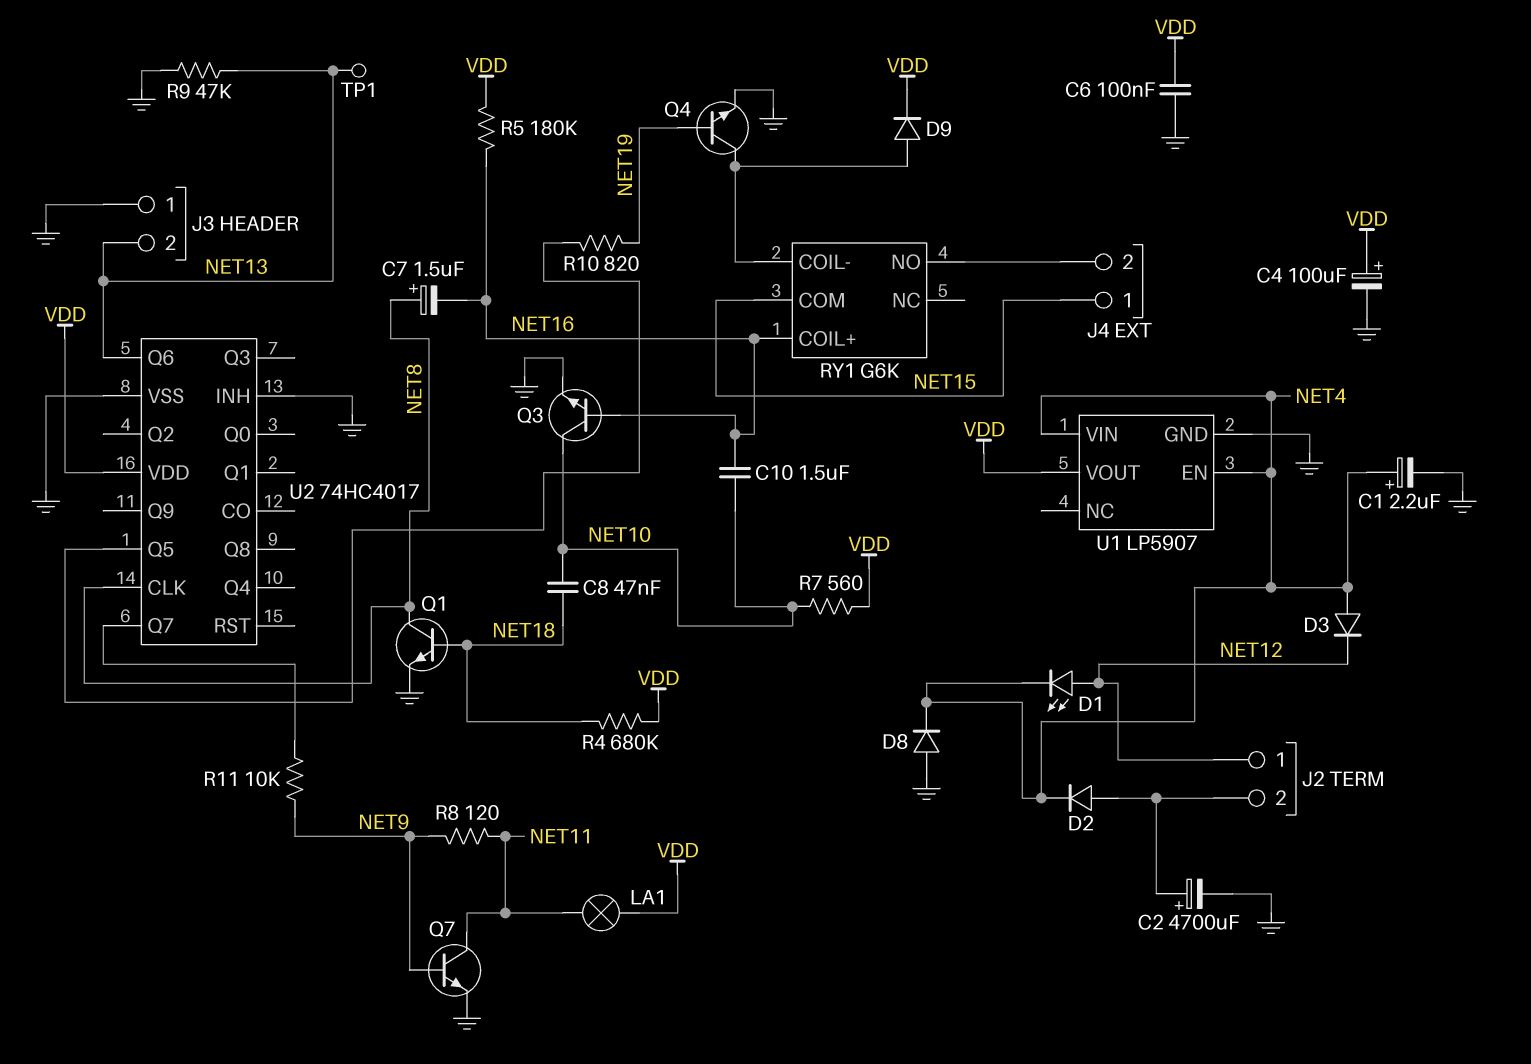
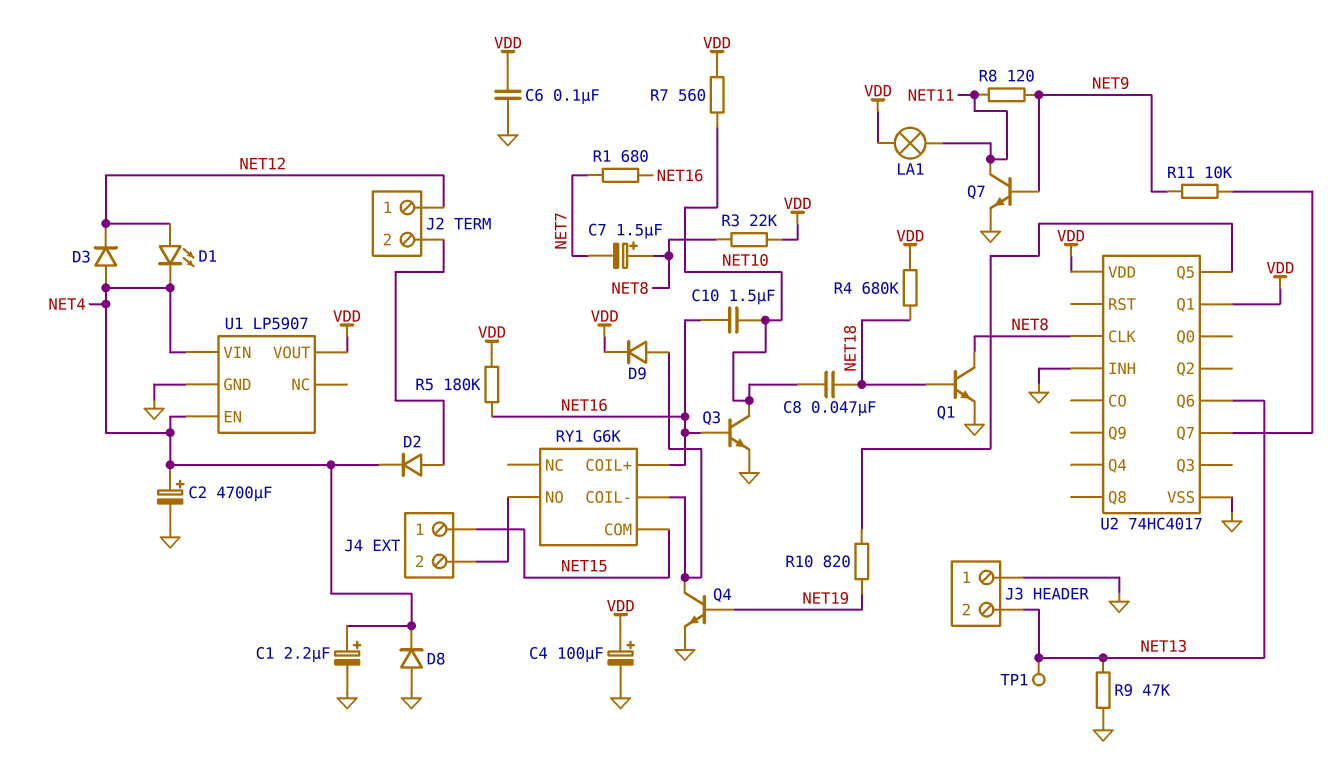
C2: 4700uF (plus J2/2, minus GND) -> 4700uF (plus NET4, minus GND)
C7: 1.5uF (plus NET8, minus NET16) -> 1.5uF (plus NET8, minus NET7)
R1: none -> 680 (NET7, NET16)
R3: none -> 22k (NET8, VDD)
U2 pin Q1: none -> VDD

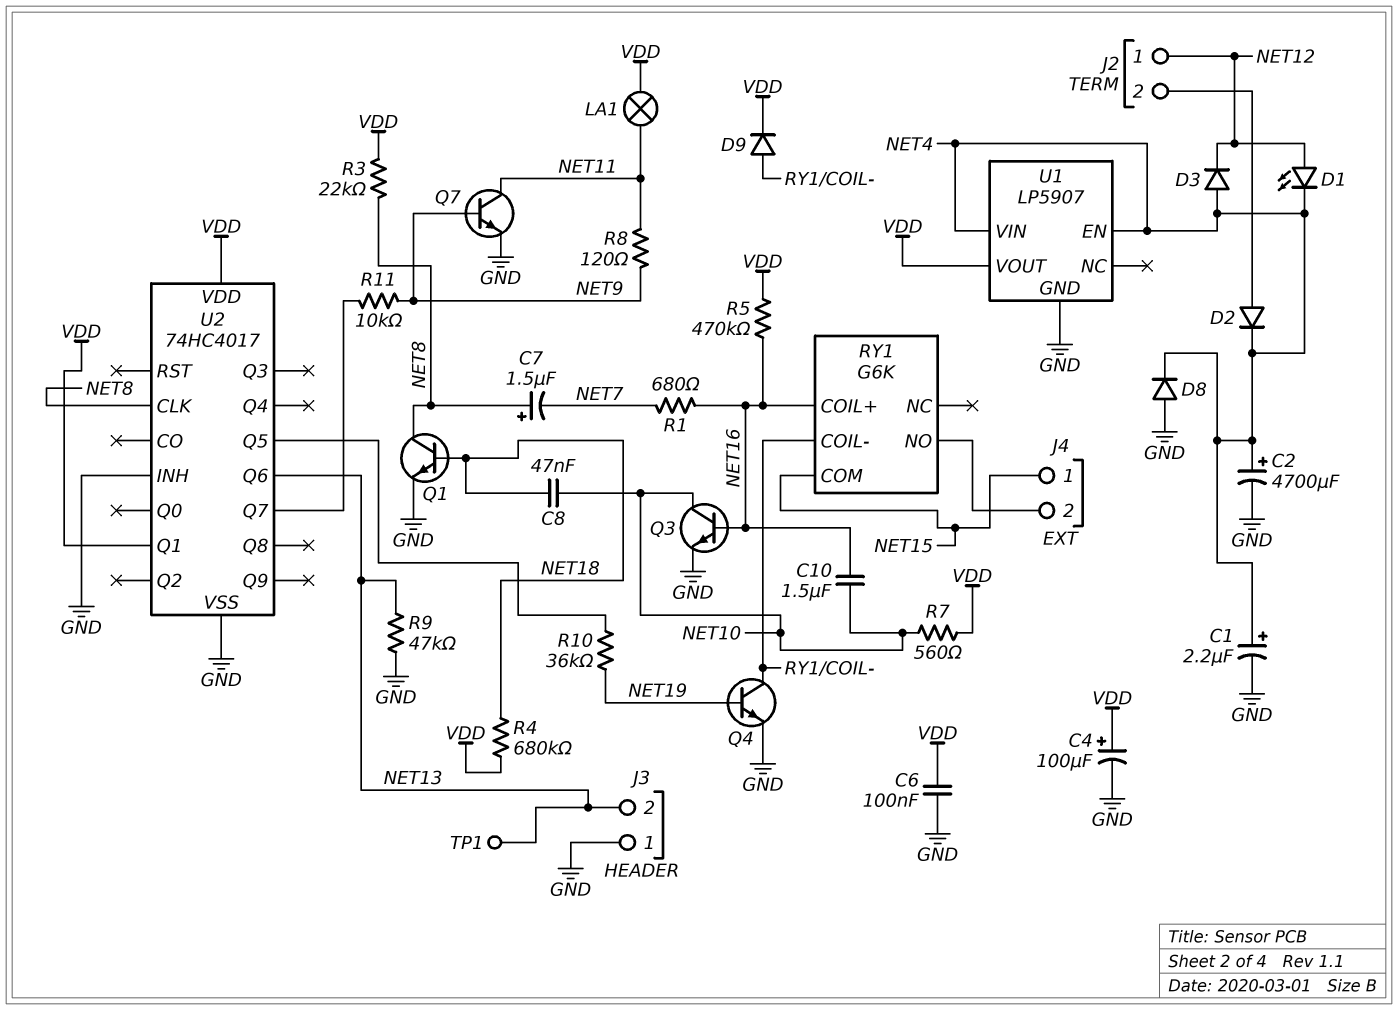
R5: 180k (NET16, VDD) -> 470k (NET16, VDD)
R10: 820 (NET19, U2/Q5) -> 36k (NET19, U2/Q5)

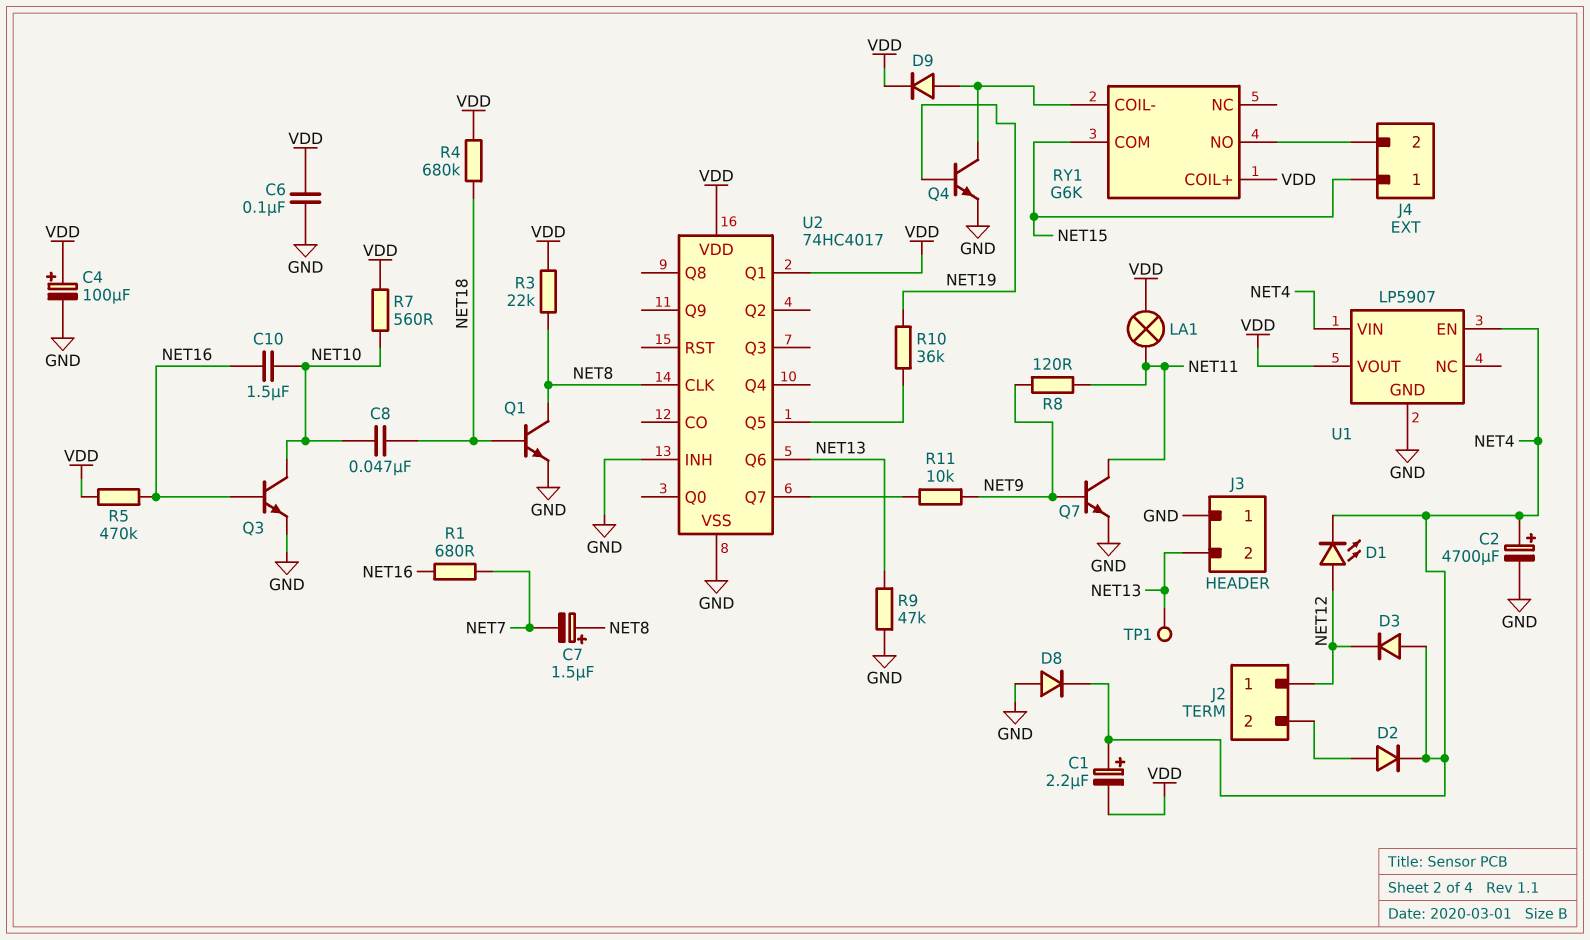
C1: 2.2uF (plus NET4, minus GND) -> 2.2uF (plus NET4, minus VDD)
RY1 pin COIL+: NET16 -> VDD

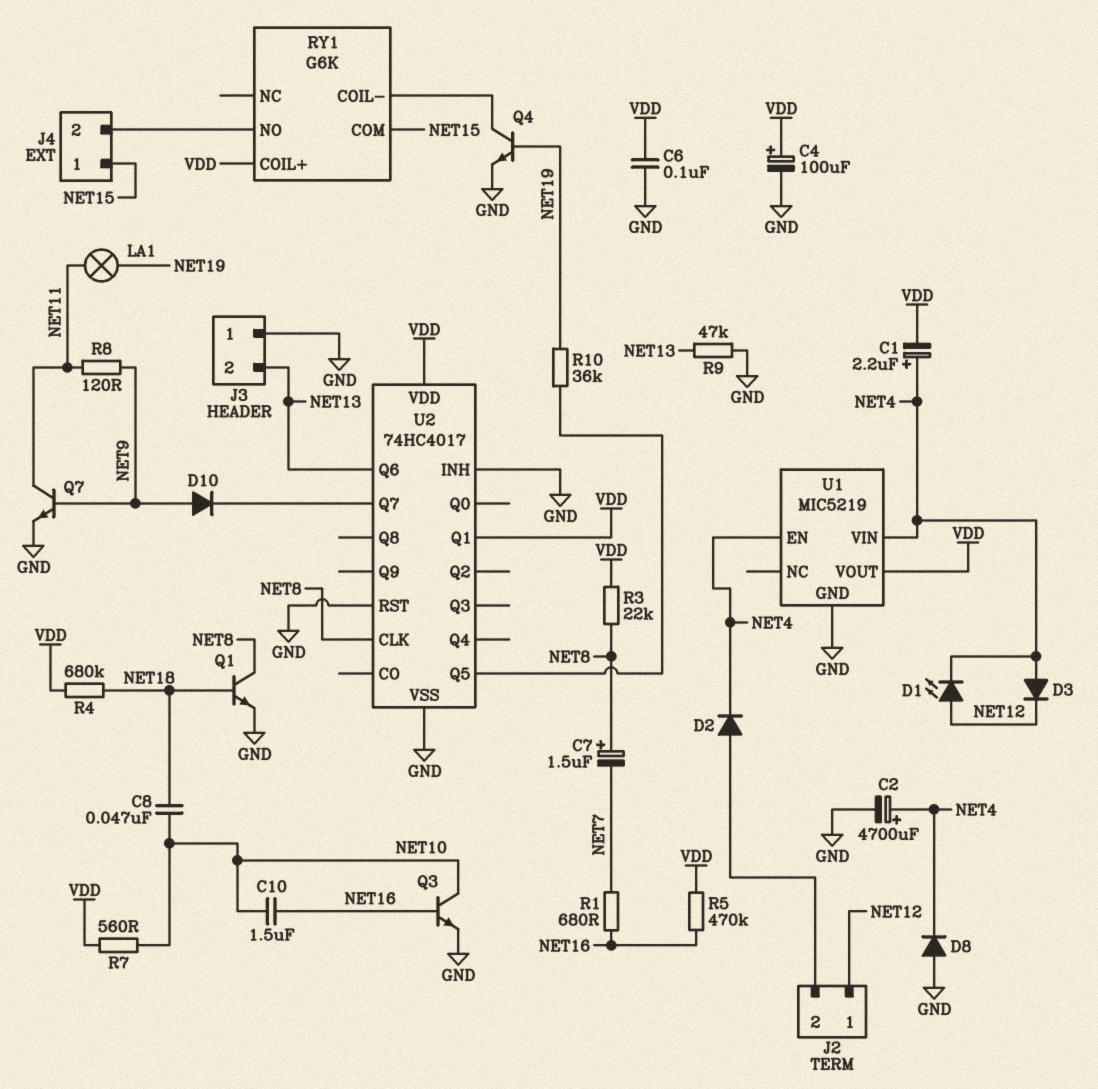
D9: diode (A RY1/COIL-, K VDD) -> none
D10: none -> diode (A NET9, K U2/Q7)
LA1: lamp (NET11, VDD) -> lamp (NET11, NET19)
R11: 10k (NET9, U2/Q7) -> none
TP1: test point (NET13) -> none
U1: LP5907 -> MIC5219
U2 pin RST: none -> GND

